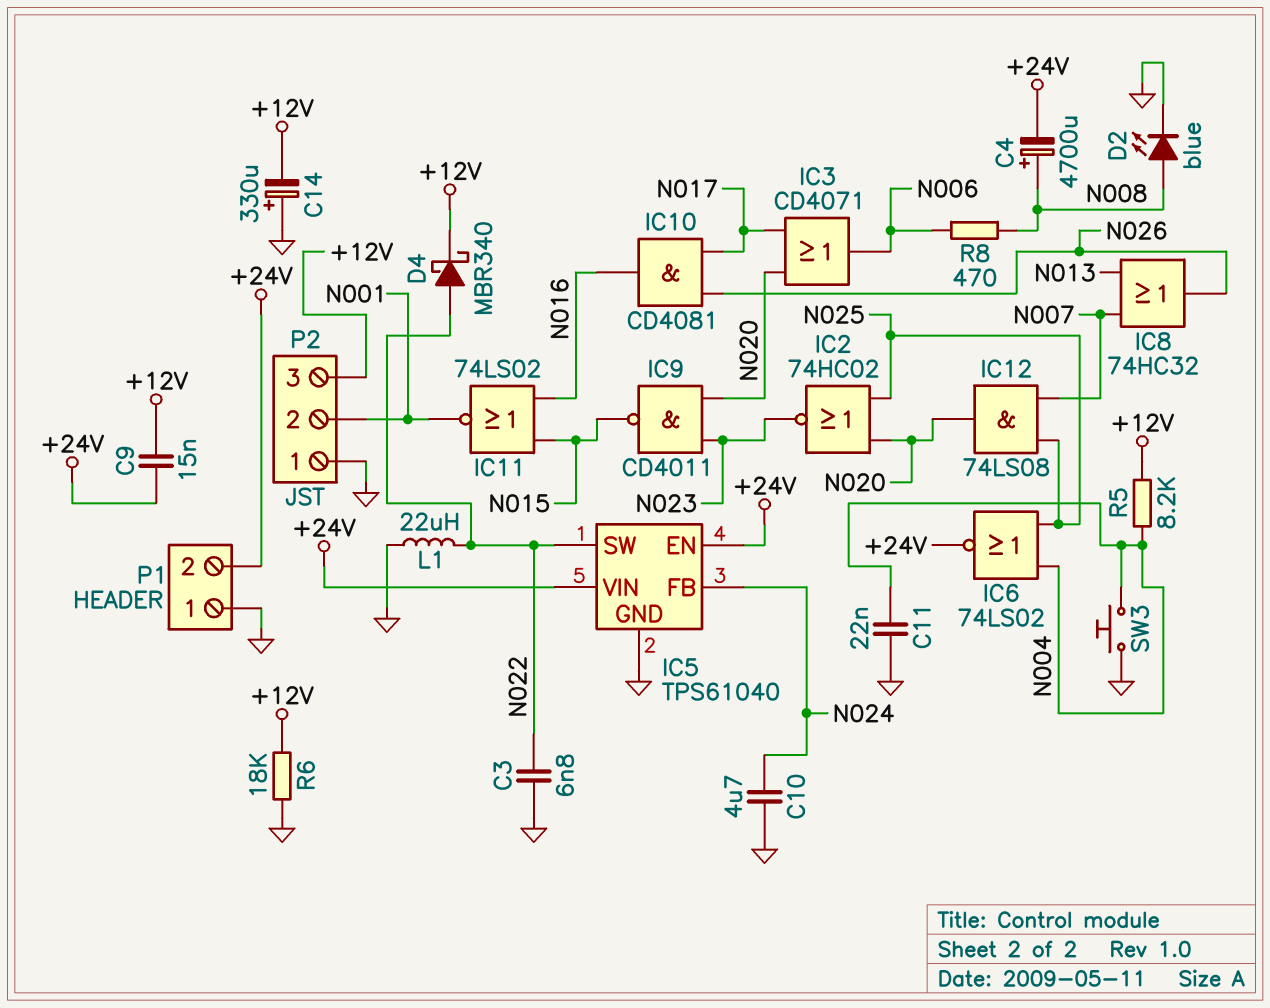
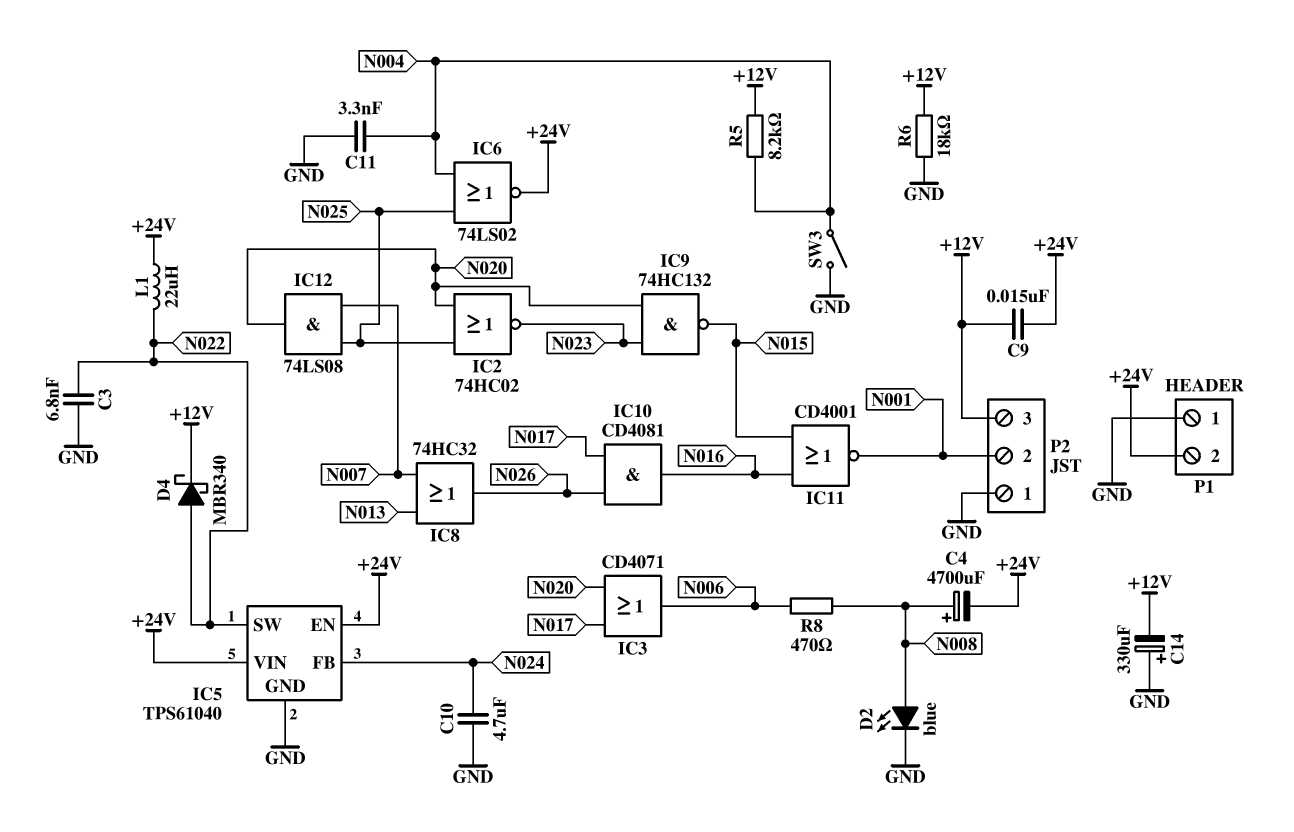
C11: 22nF (GND, N004) -> 3.3nF (GND, N004)
IC9: NAND CD4011 (in N020, in N023, out N015) -> NAND 74HC132 (in N020, in N023, out N015)
IC11: NOR 74LS02 (in N015, in N016, out N001) -> NOR CD4001 (in N015, in N016, out N001)
L1: 22uH (GND, N022) -> 22uH (+24V, N022)
SW3: button (GND, N004) -> switch (GND, N004)

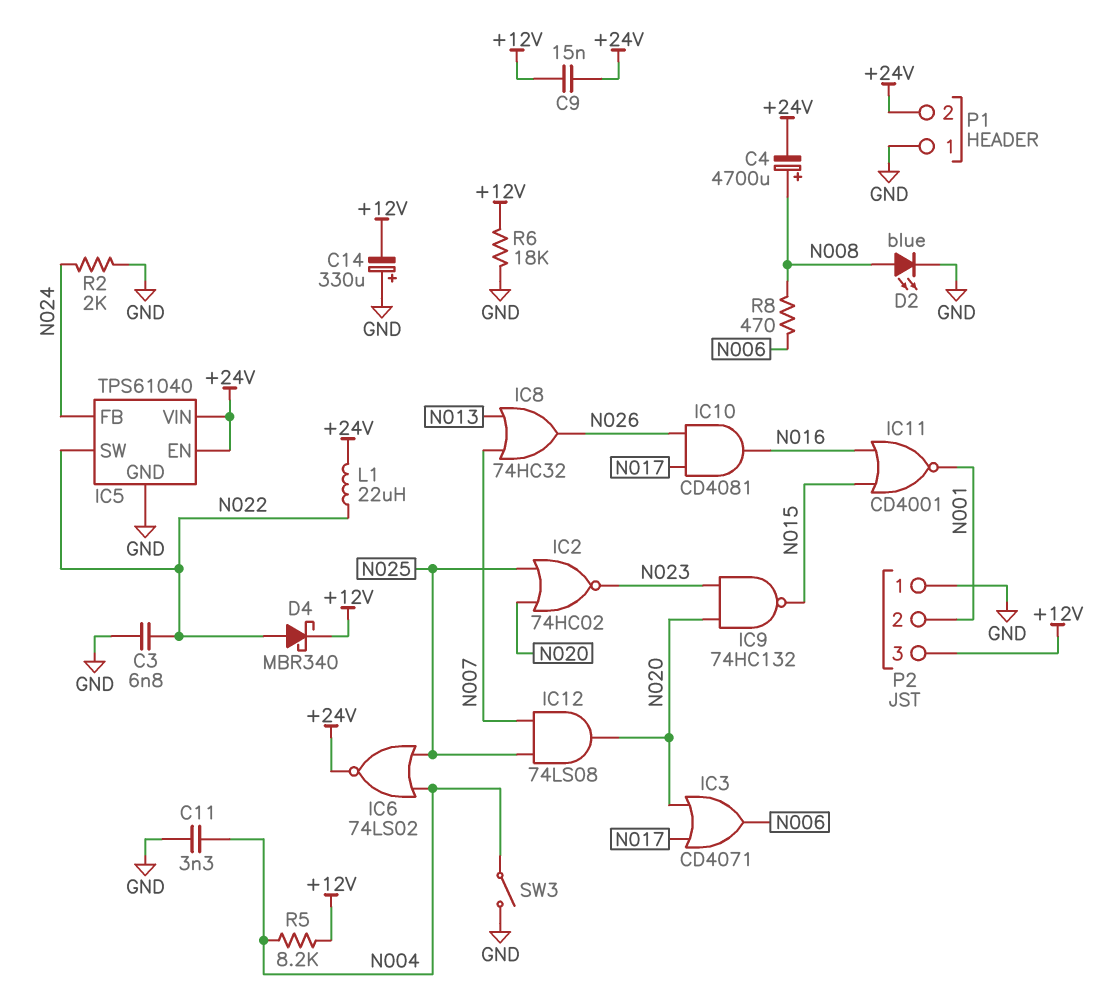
C10: 4.7uF (GND, N024) -> none
R2: none -> 2k (GND, N024)

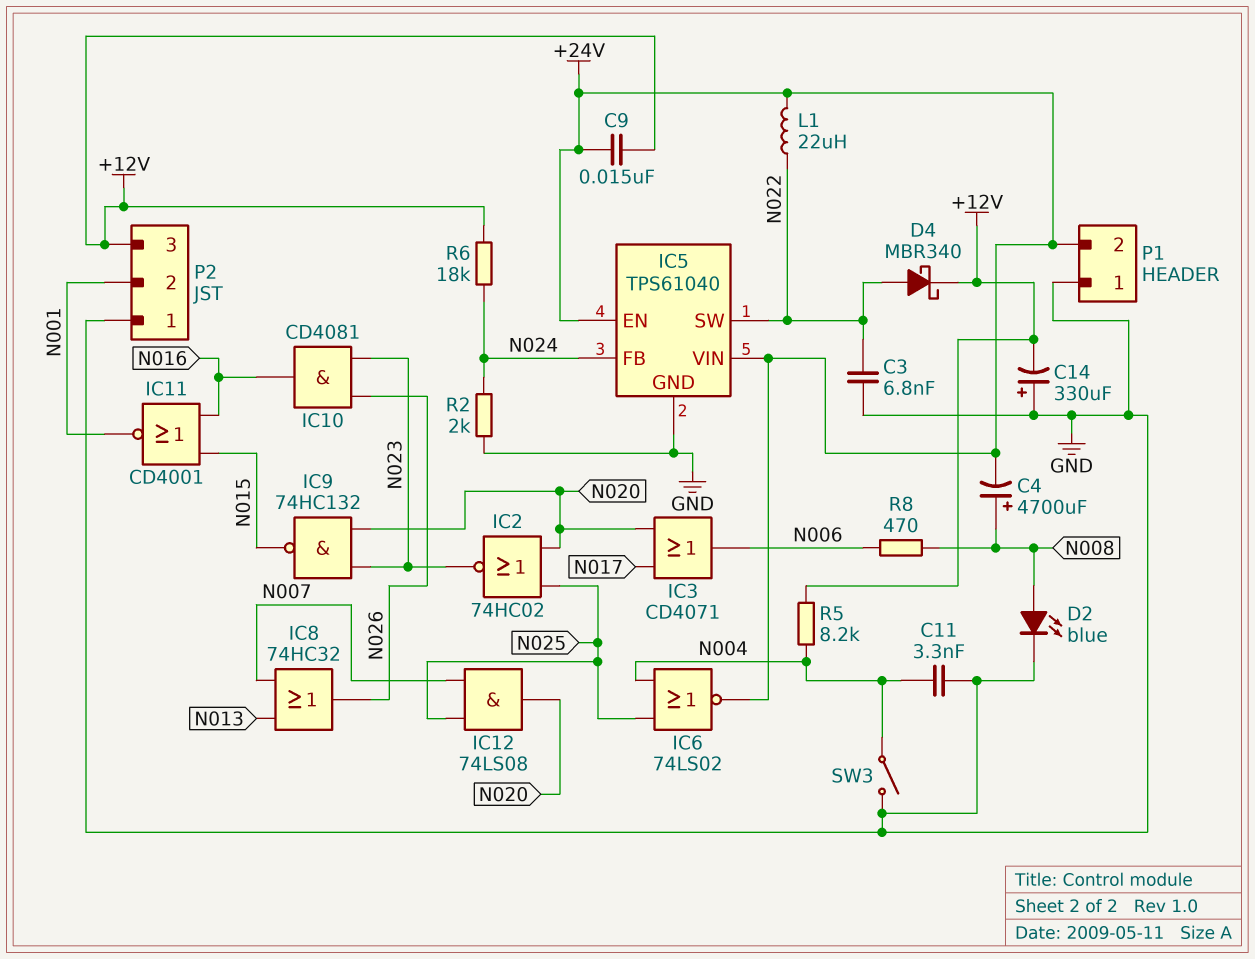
IC10: AND CD4081 (in N017, in N026, out N016) -> AND CD4081 (in N023, in N026, out N016)
R6: 18k (+12V, GND) -> 18k (+12V, N024)

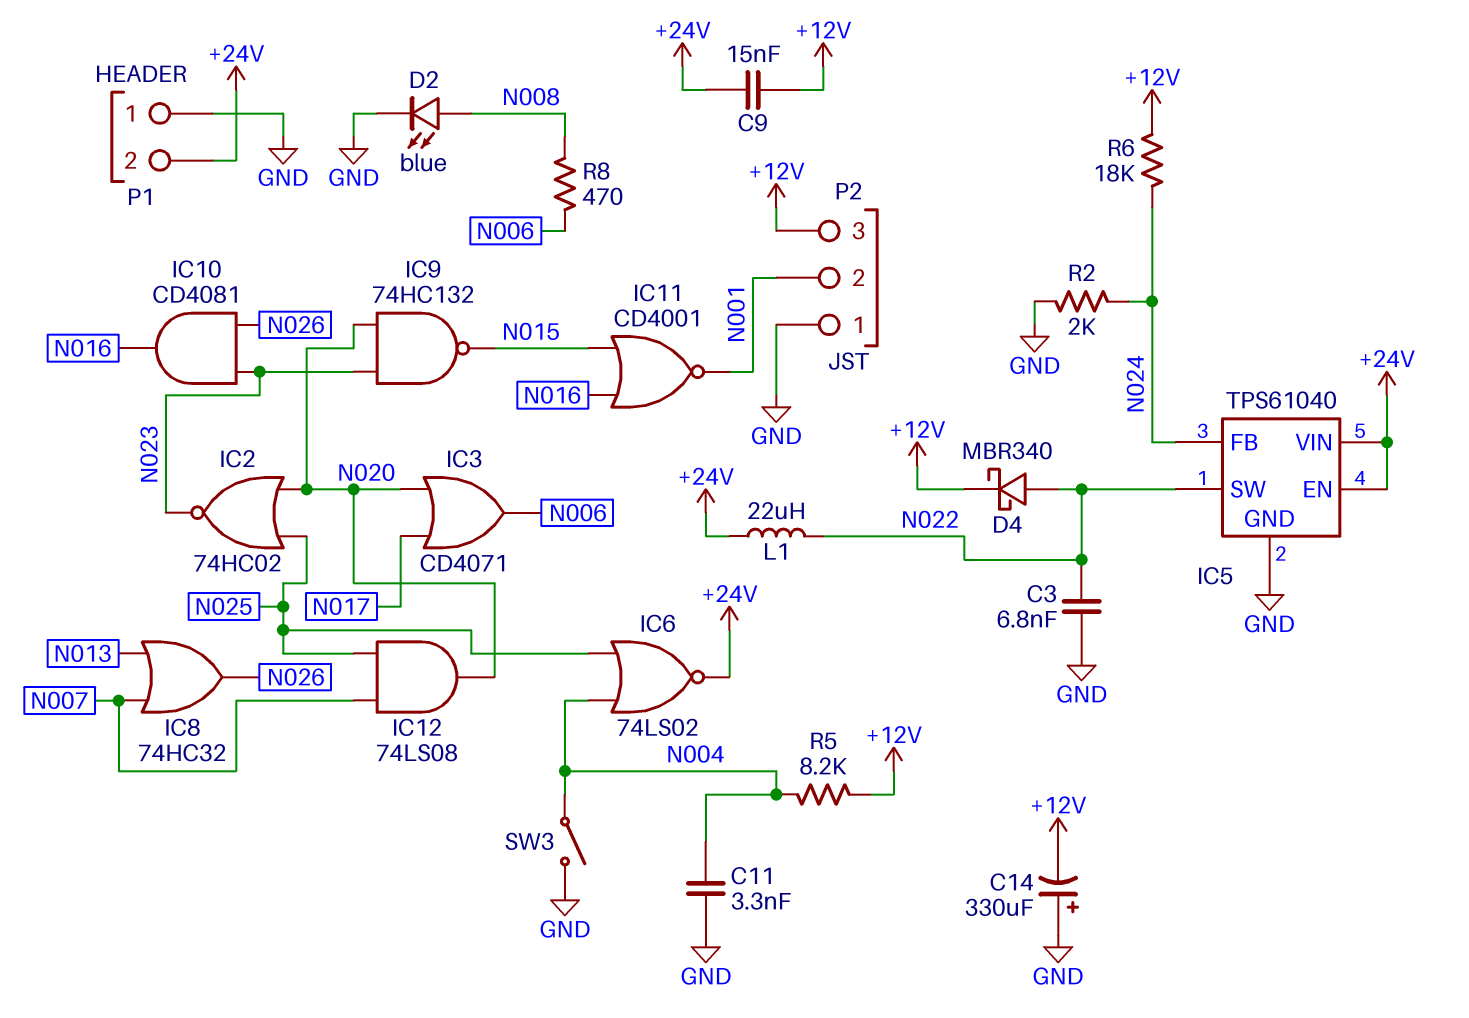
C4: 4700uF (plus N008, minus +24V) -> none

